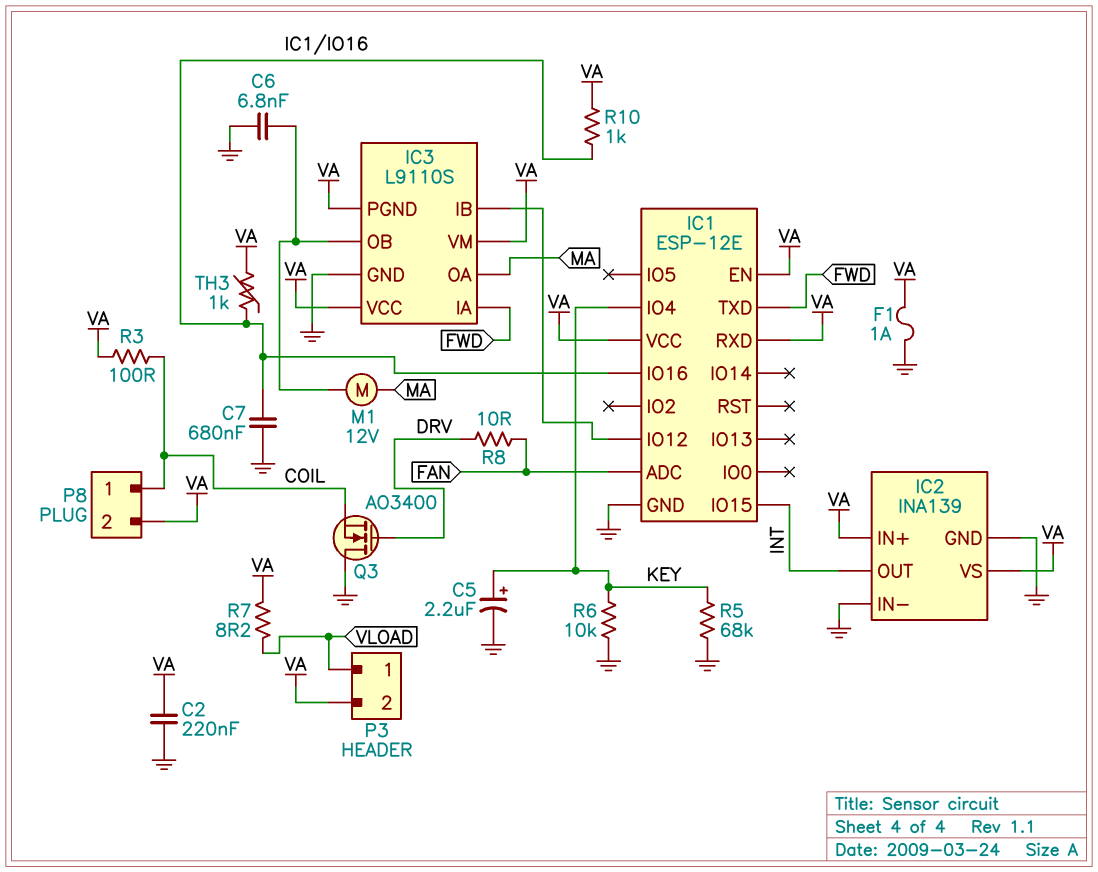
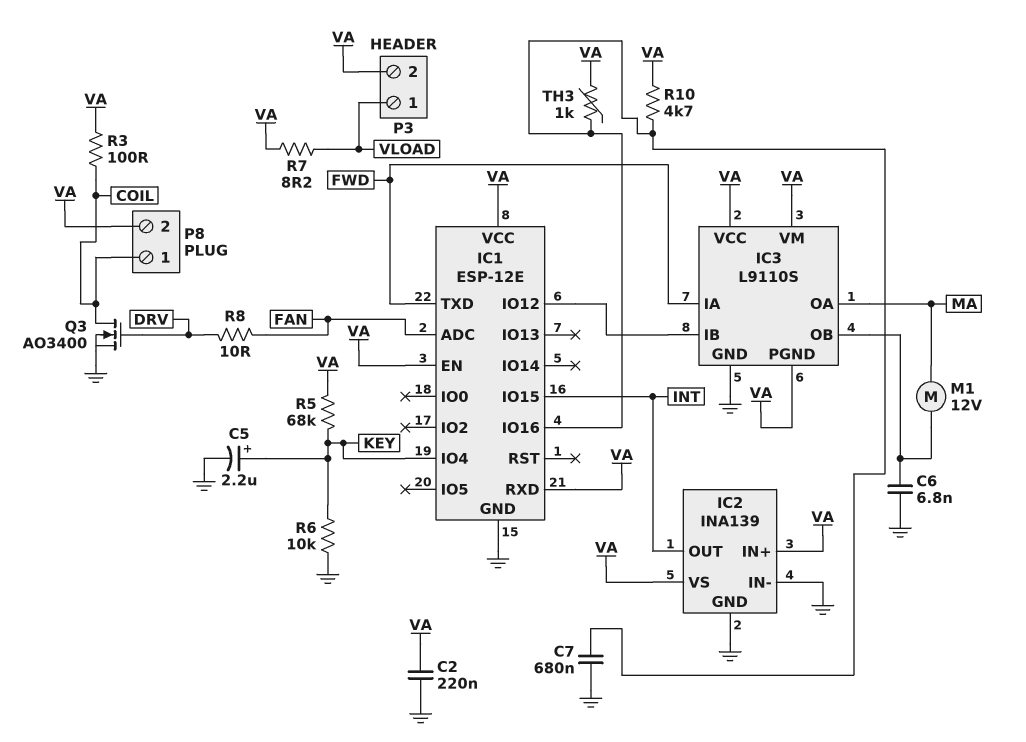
F1: 1A (GND, VA) -> none
Q3: NMOS AO3400 (G DRV, D GND, S COIL) -> NMOS AO3400 (G DRV, D COIL, S GND)
R5: 68k (GND, KEY) -> 68k (KEY, VA)
R10: 1k (IC1/IO16, VA) -> 4.7k (IC1/IO16, VA)

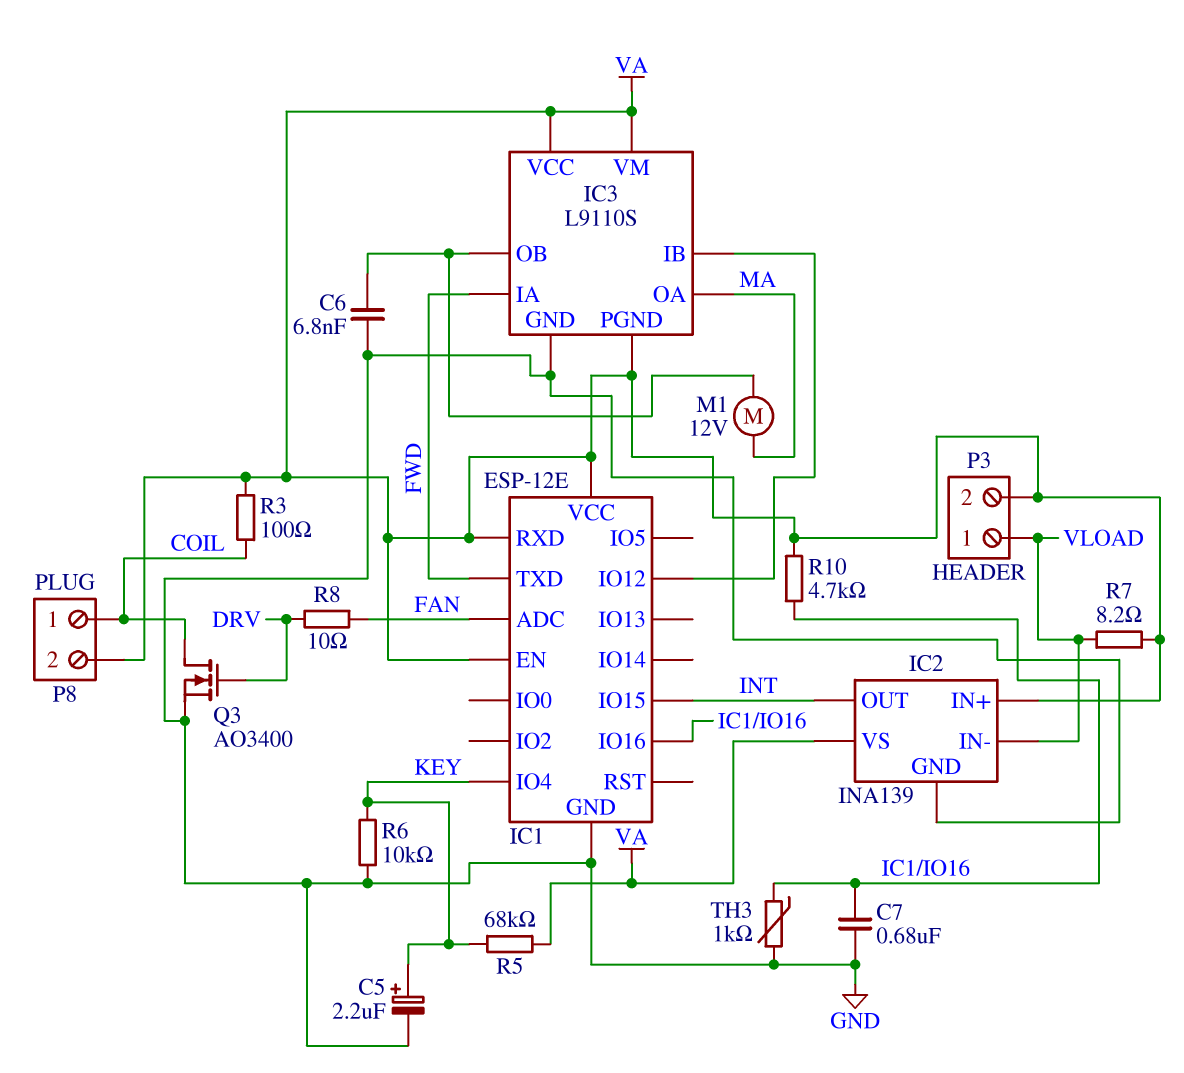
C2: 220nF (GND, VA) -> none
IC2 pin IN-: GND -> VLOAD
TH3: 1k (IC1/IO16, VA) -> 1k (GND, IC1/IO16)

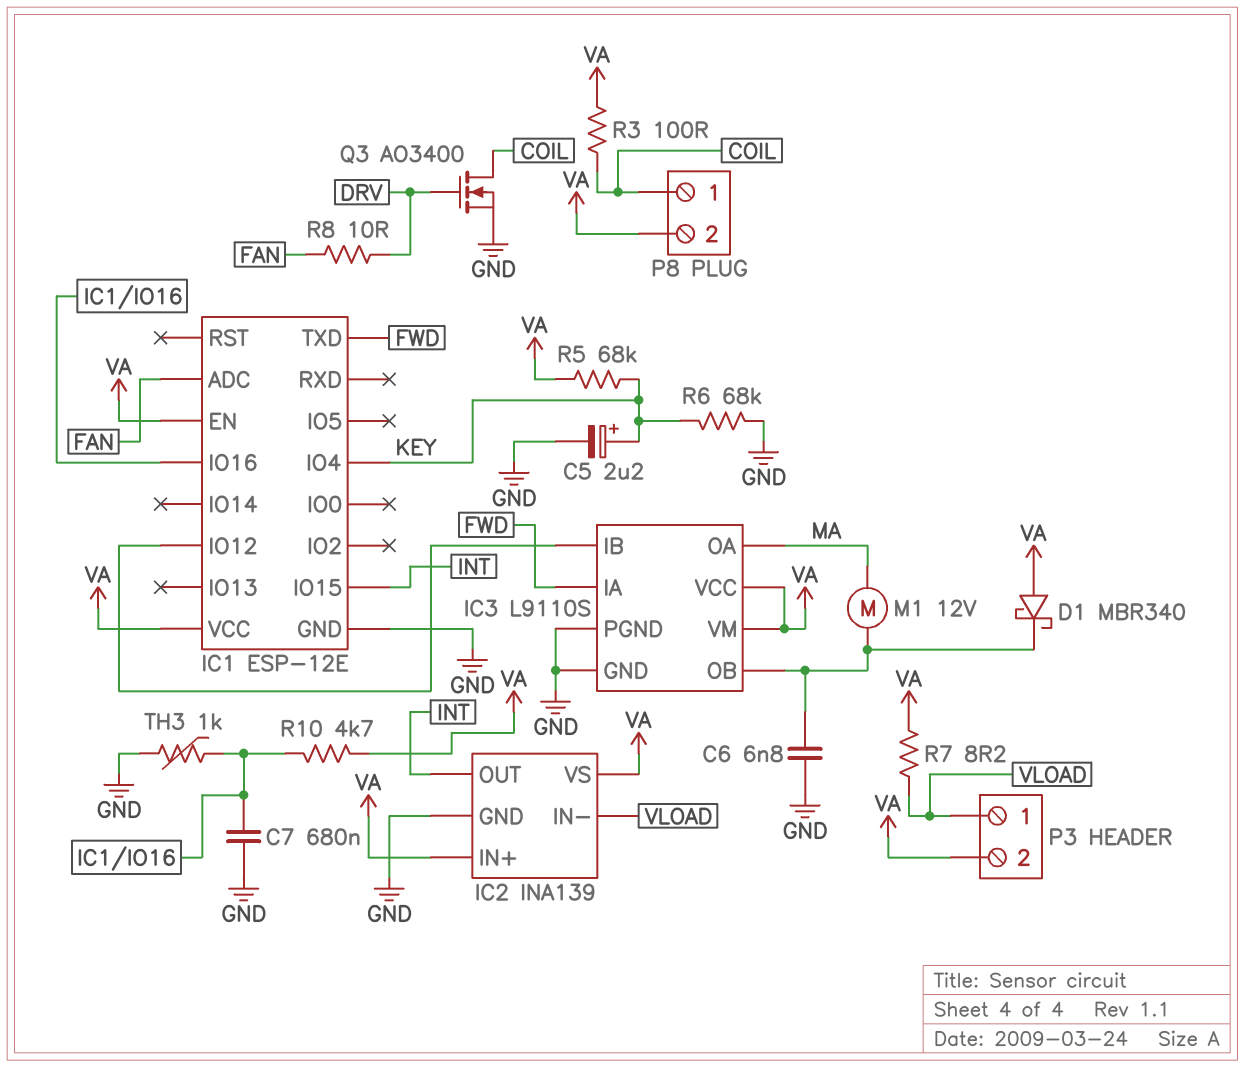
D1: none -> schottky MBR340 (A VA, K IC3/OB)
IC1 pin RXD: VA -> none
IC3 pin PGND: VA -> GND
R6: 10k (GND, KEY) -> 68k (GND, KEY)

